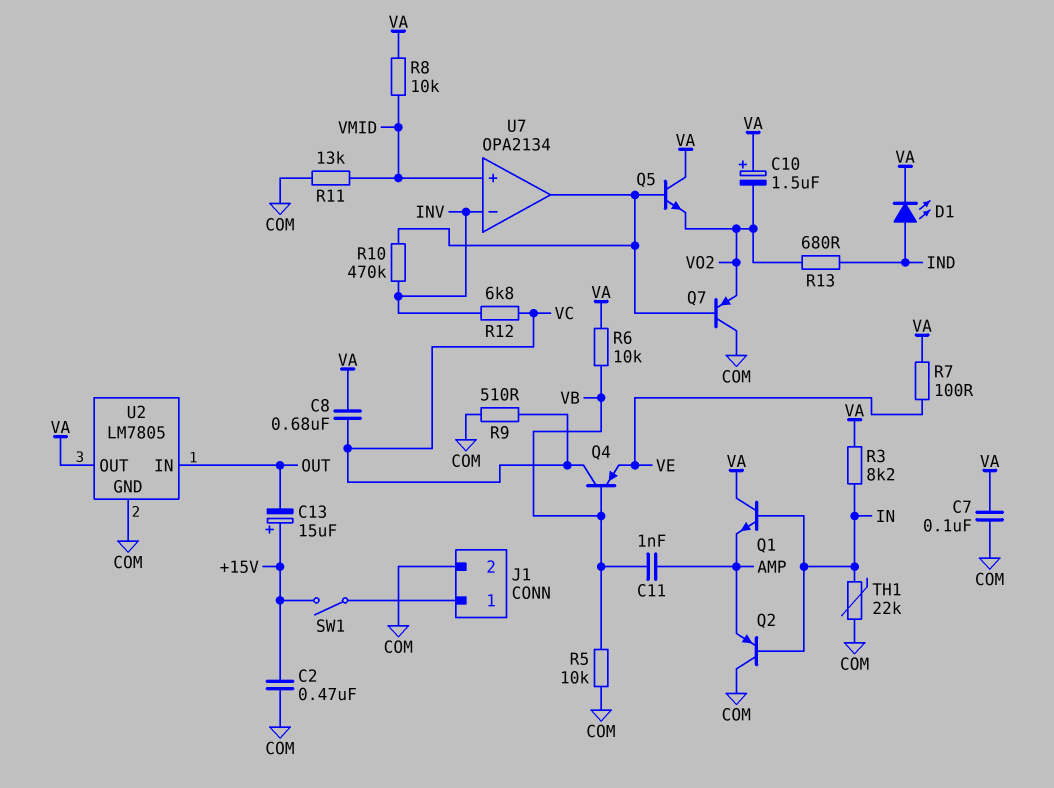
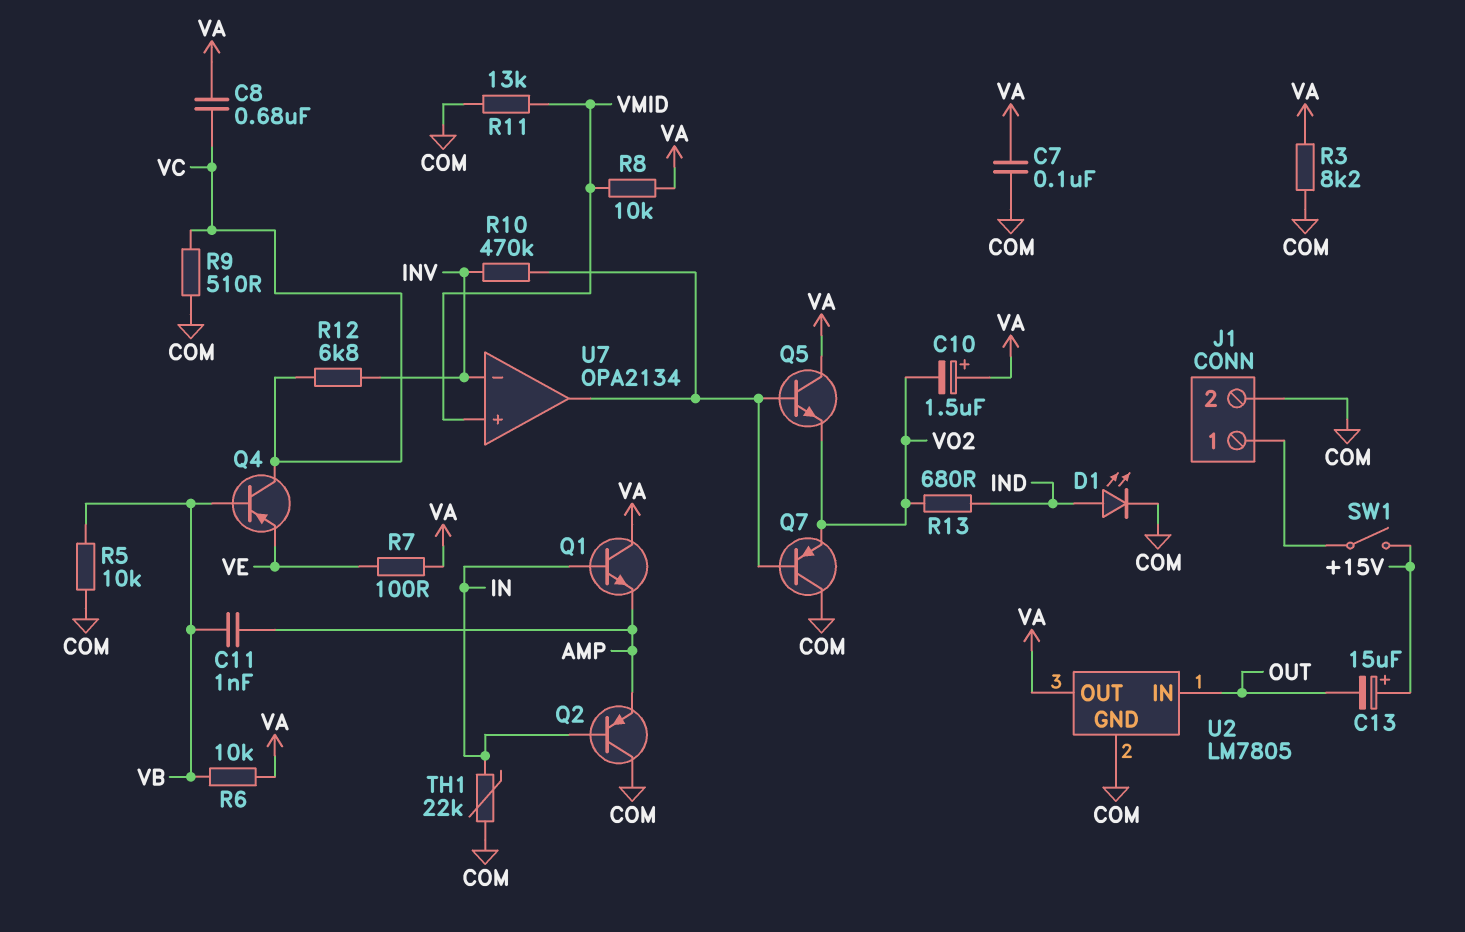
C2: 470nF (+15V, COM) -> none
D1: LED (A IND, K VA) -> LED (A IND, K COM)
R3: 8.2k (IN, VA) -> 8.2k (COM, VA)

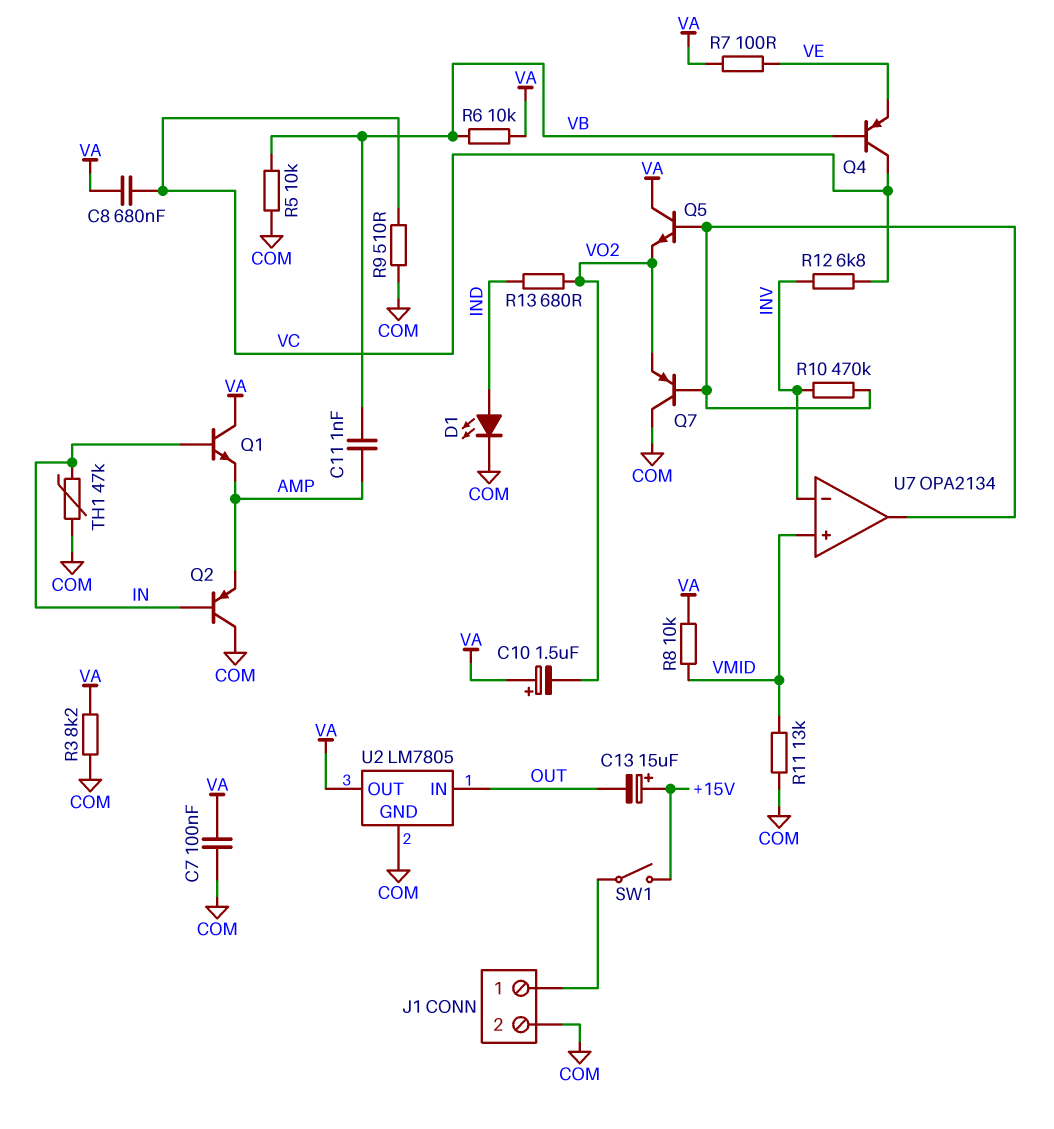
TH1: 22k (COM, IN) -> 47k (COM, IN)

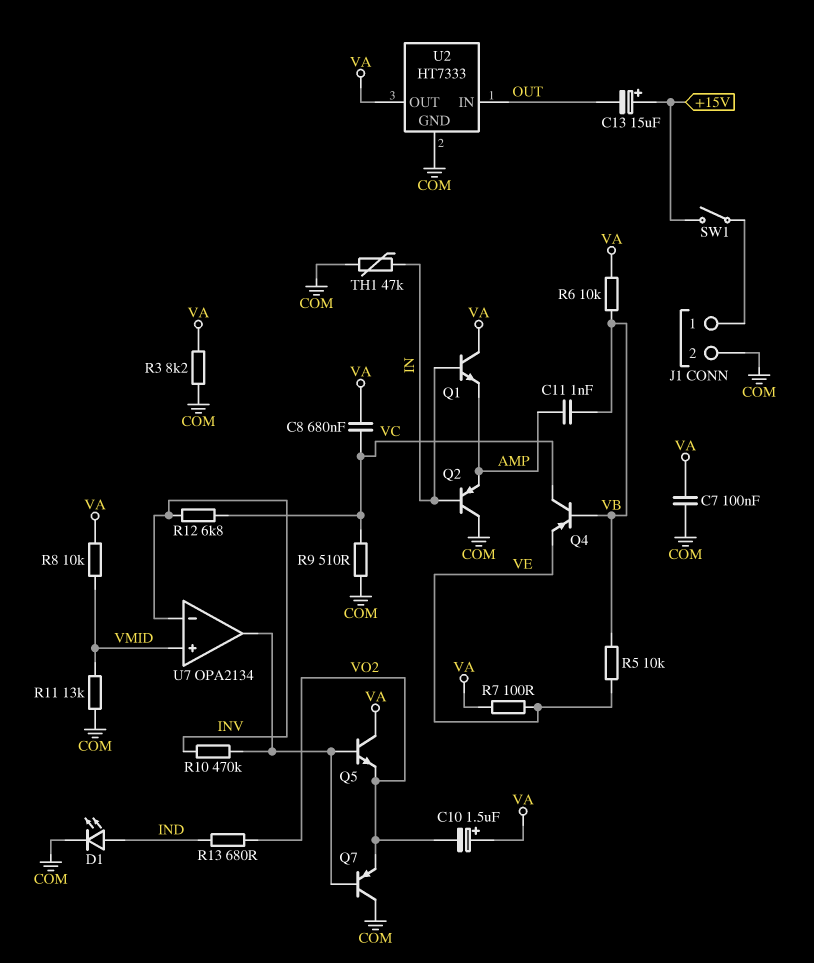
R5: 10k (COM, VB) -> 10k (VB, VE)
U2: LM7805 -> HT7333

